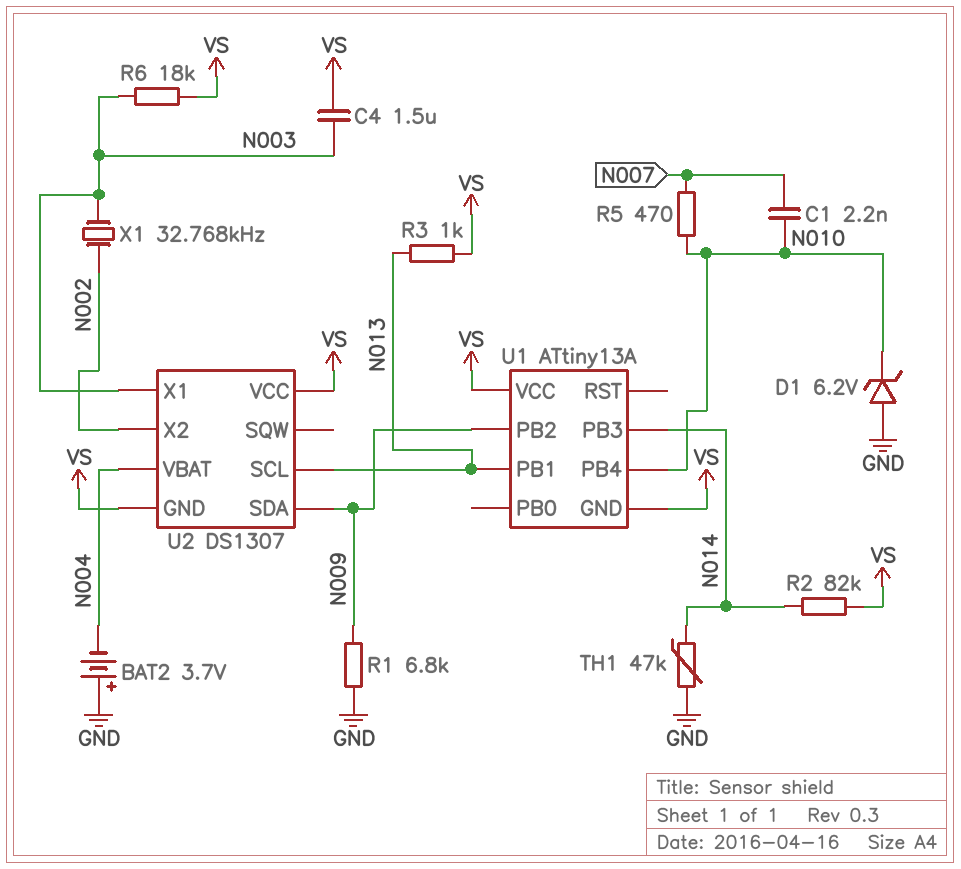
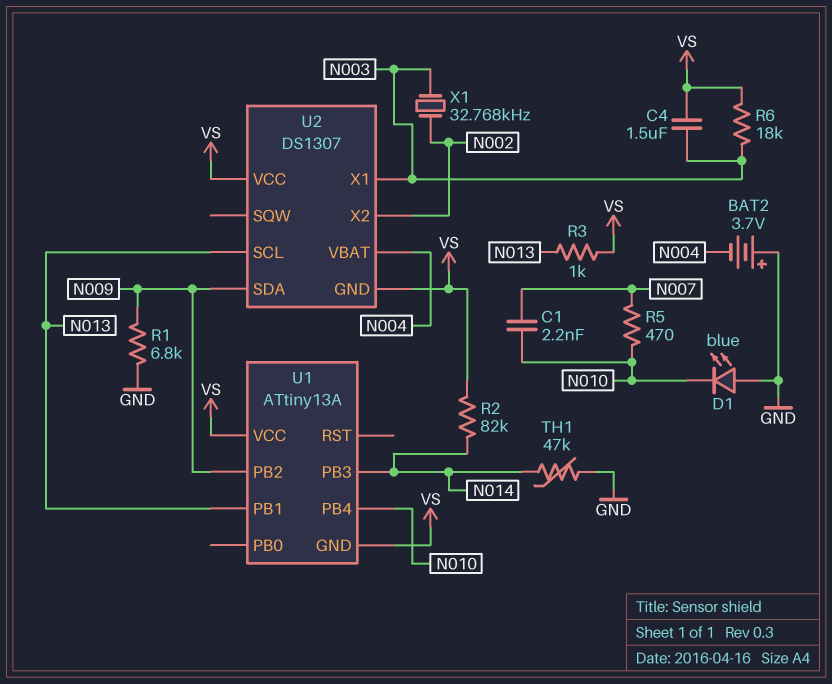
D1: zener 6.2V (A GND, K N010) -> LED blue (A GND, K N010)

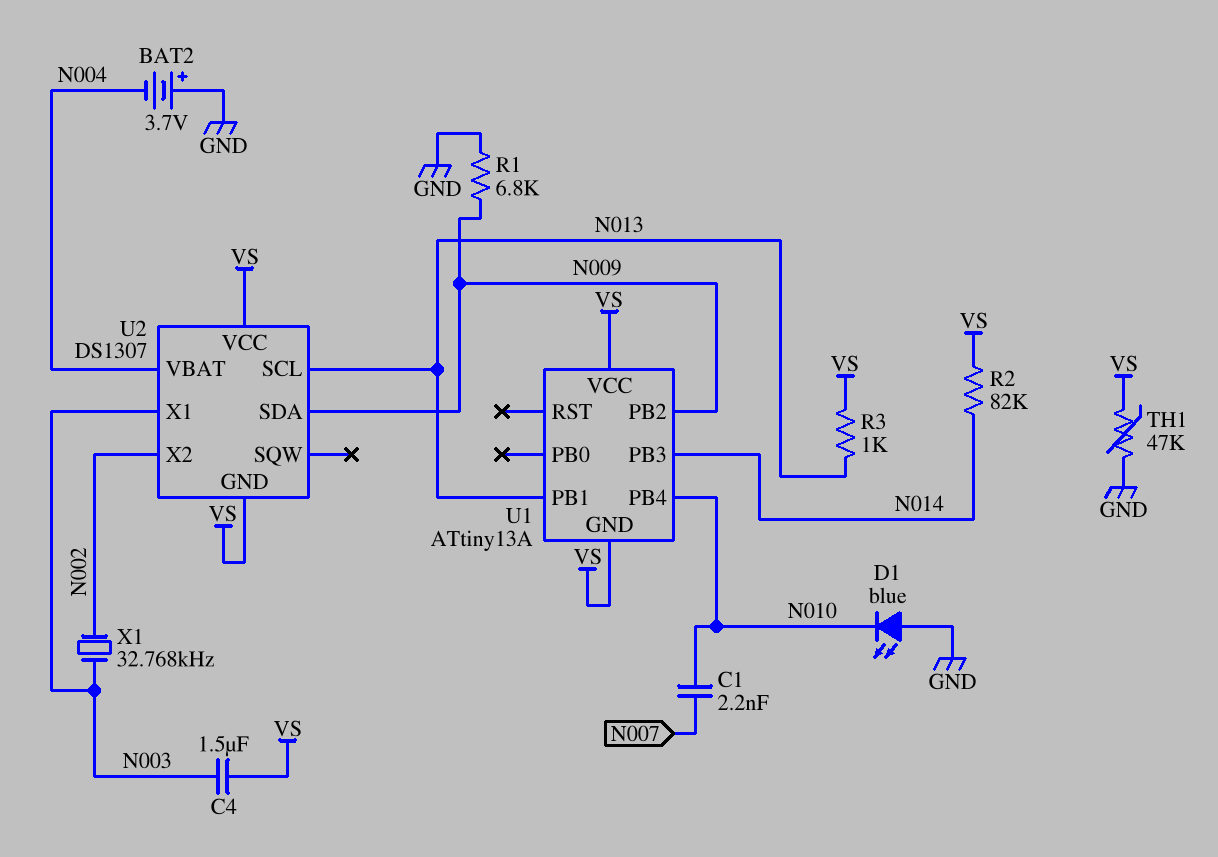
R5: 470 (N007, N010) -> none
R6: 18k (N003, VS) -> none
TH1: 47k (GND, N014) -> 47k (GND, VS)

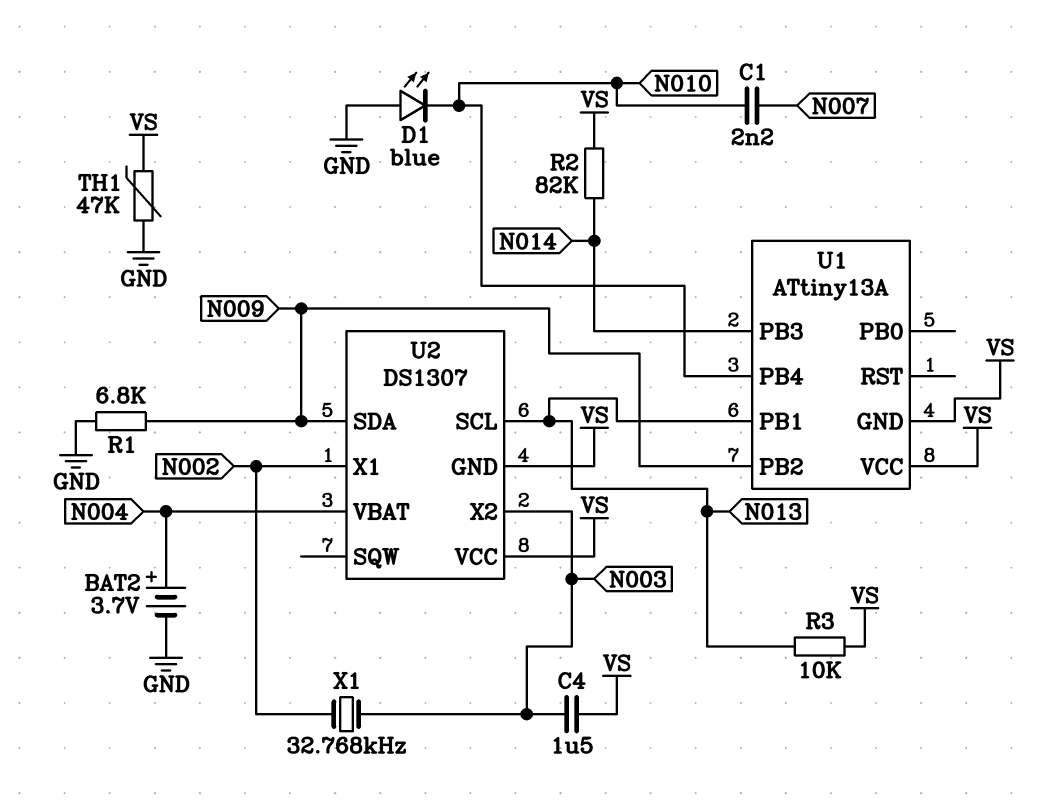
BAT2: 3.7V (plus GND, minus N004) -> 3.7V (plus N004, minus GND)
R3: 1k (N013, VS) -> 10k (N013, VS)
U2 pin X1: N003 -> N002
U2 pin X2: N002 -> N003

